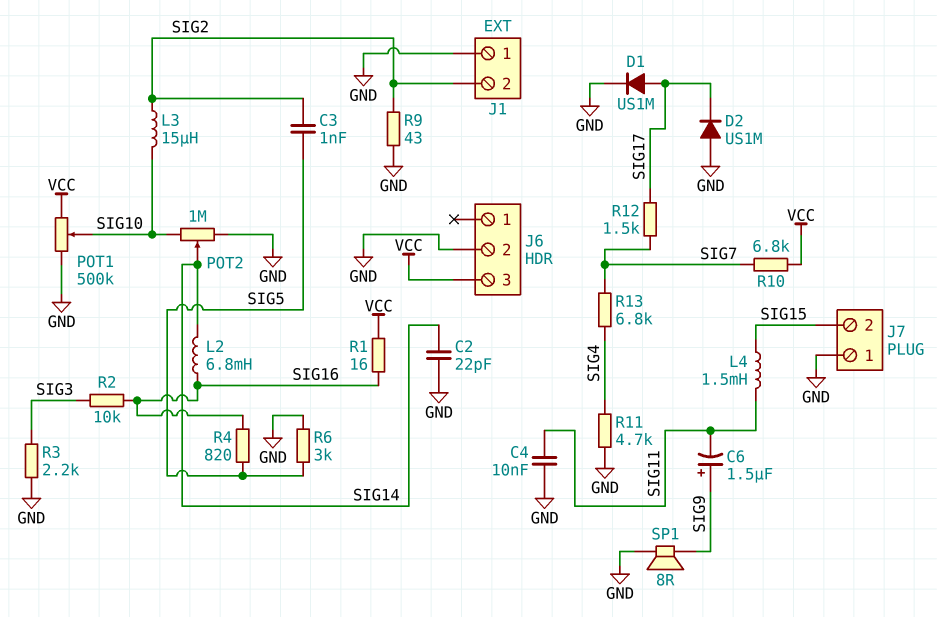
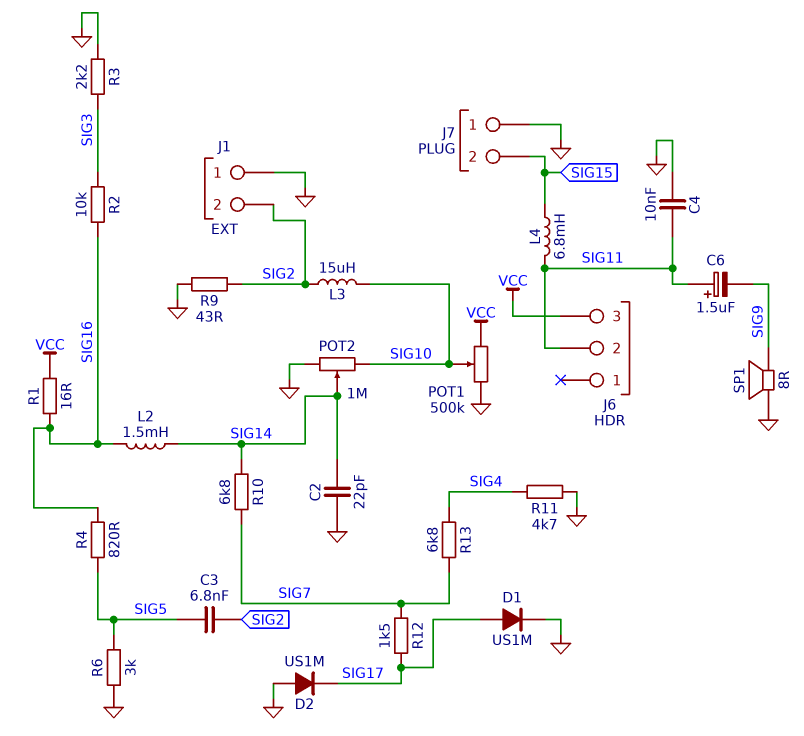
C3: 1nF (SIG2, SIG5) -> 6.8nF (SIG2, SIG5)
C6: 1.5uF (plus SIG9, minus SIG11) -> 1.5uF (plus SIG11, minus SIG9)
J6 pin 2: GND -> SIG11
L2: 6.8mH (SIG14, SIG16) -> 1.5mH (SIG14, SIG16)
L4: 1.5mH (SIG11, SIG15) -> 6.8mH (SIG11, SIG15)
R10: 6.8k (SIG7, VCC) -> 6.8k (SIG7, SIG14)

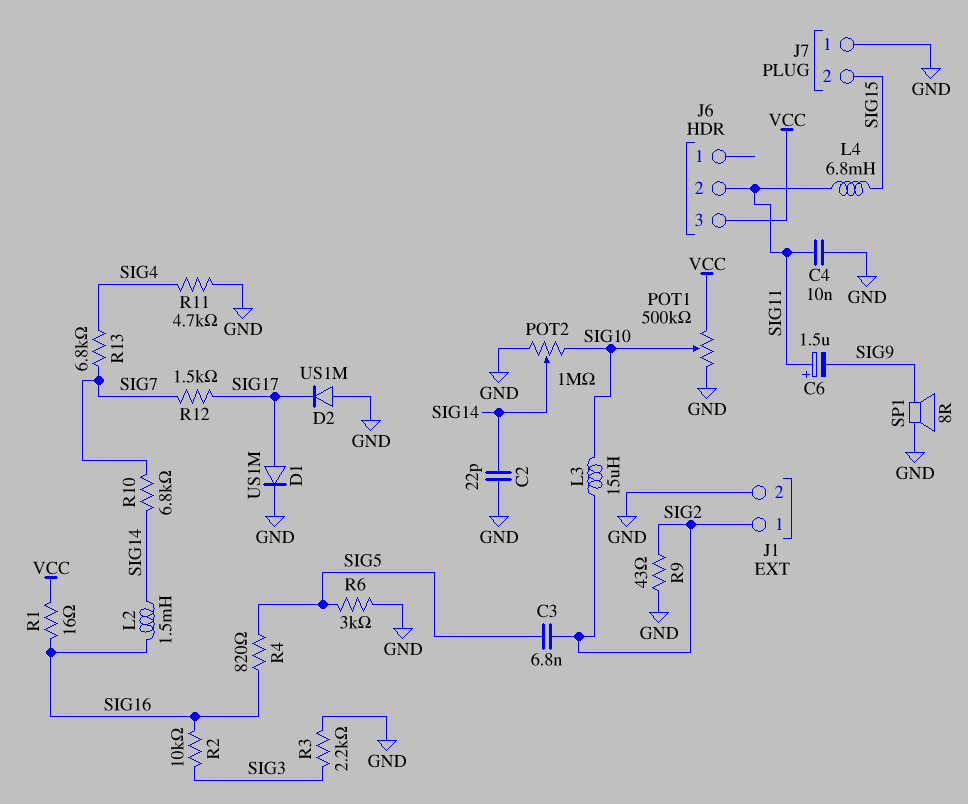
J1 pin 1: GND -> SIG2
J1 pin 2: SIG2 -> GND

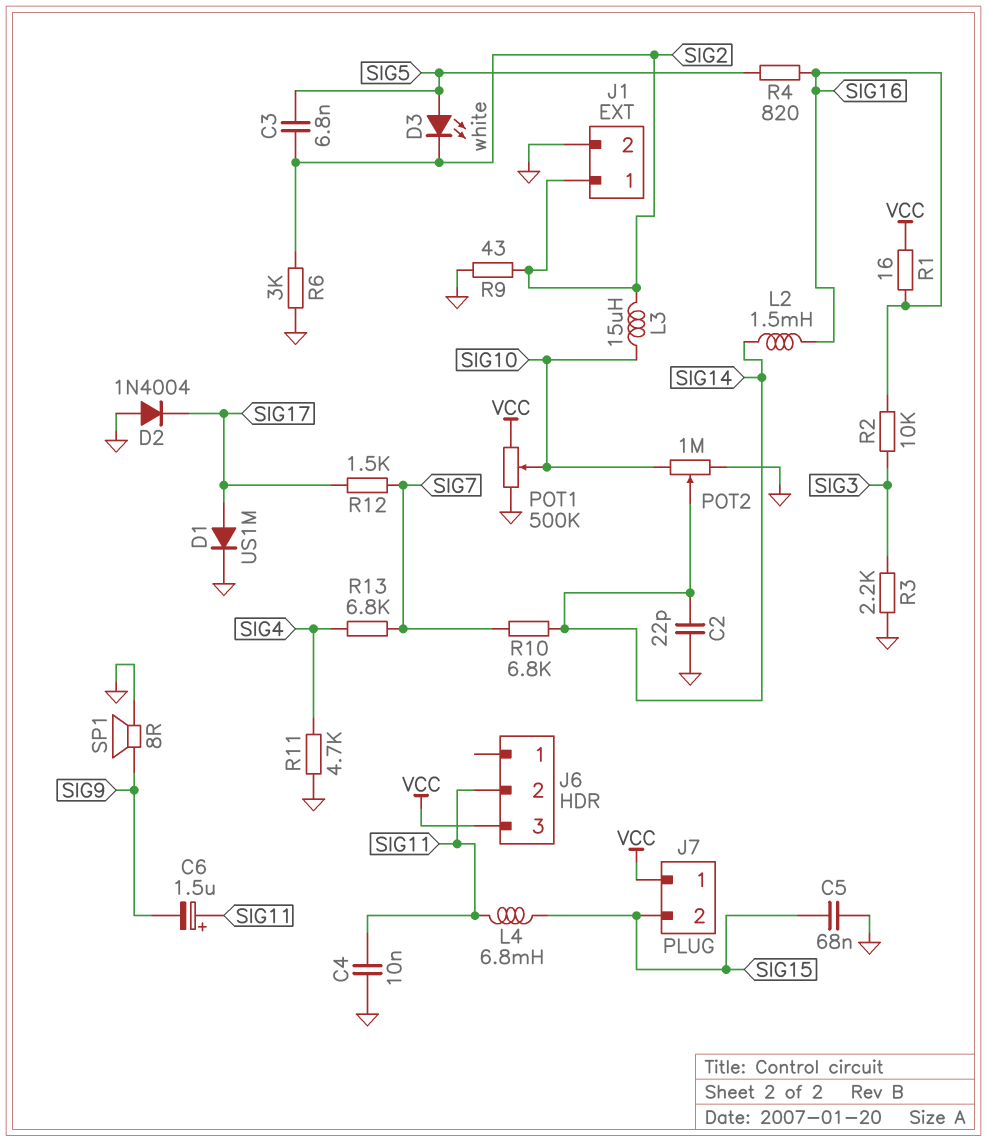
C5: none -> 68nF (GND, SIG15)
D2: diode US1M (A GND, K SIG17) -> diode 1N4004 (A GND, K SIG17)
D3: none -> LED white (A SIG5, K SIG2)
J7 pin 1: GND -> VCC
R6: 3k (GND, SIG5) -> 3k (GND, SIG2)

